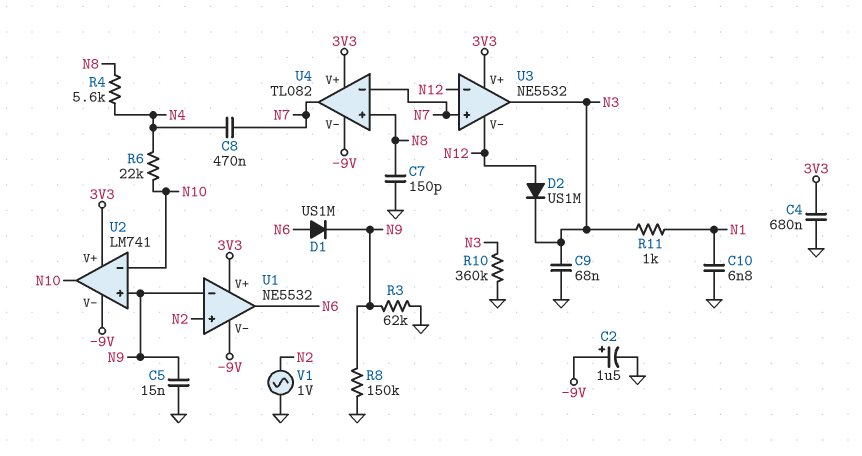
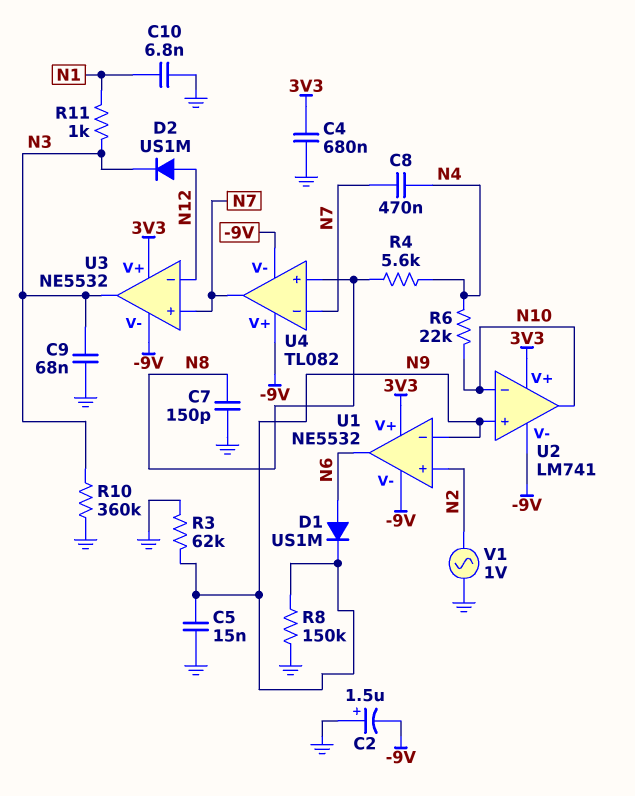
C2: 1.5uF (plus -9V, minus GND) -> 1.5uF (plus GND, minus -9V)
U3 pin V-: N12 -> -9V
U4 pin V+: 3V3 -> -9V

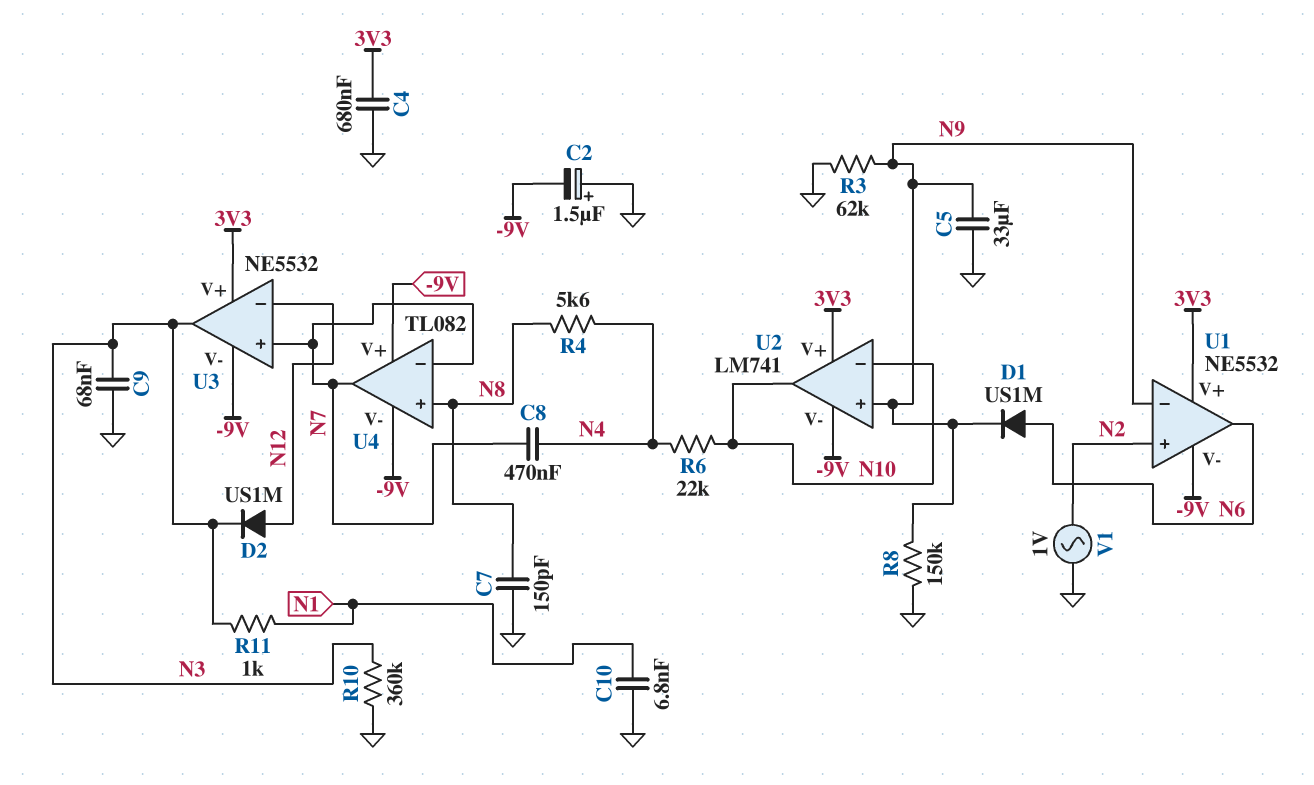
C5: 15nF (GND, N9) -> 33uF (GND, N9)

